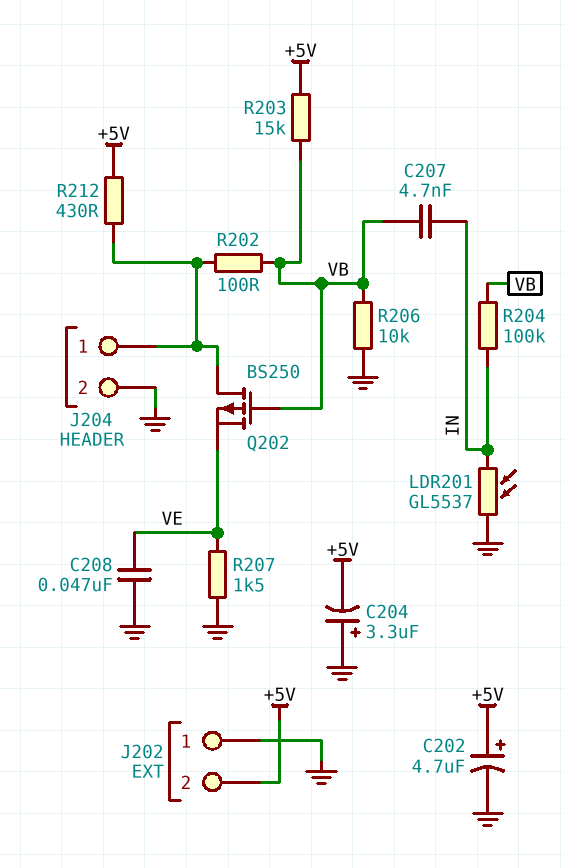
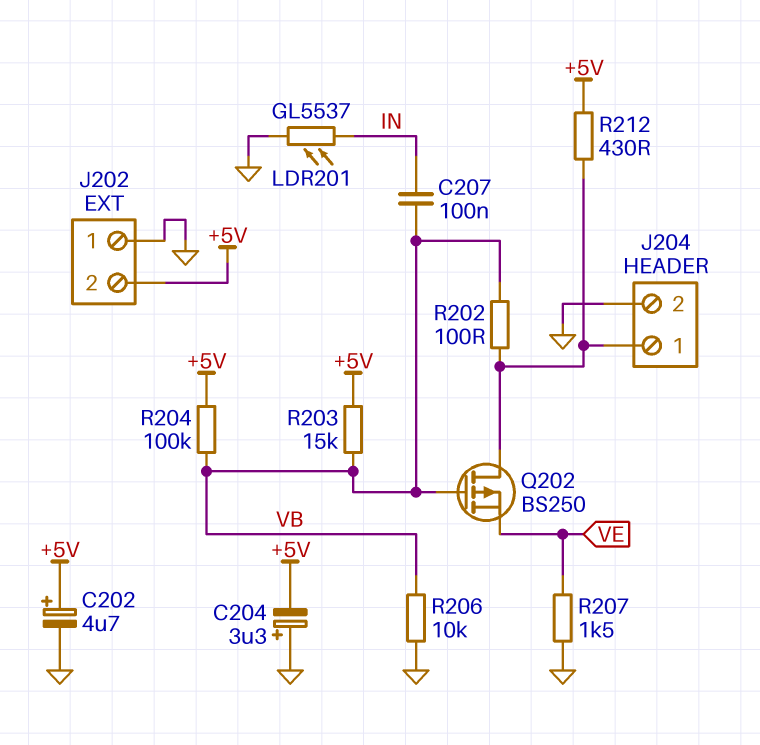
C207: 4.7nF (IN, VB) -> 100nF (IN, VB)
C208: 47nF (GND, VE) -> none
R204: 100k (IN, VB) -> 100k (+5V, VB)

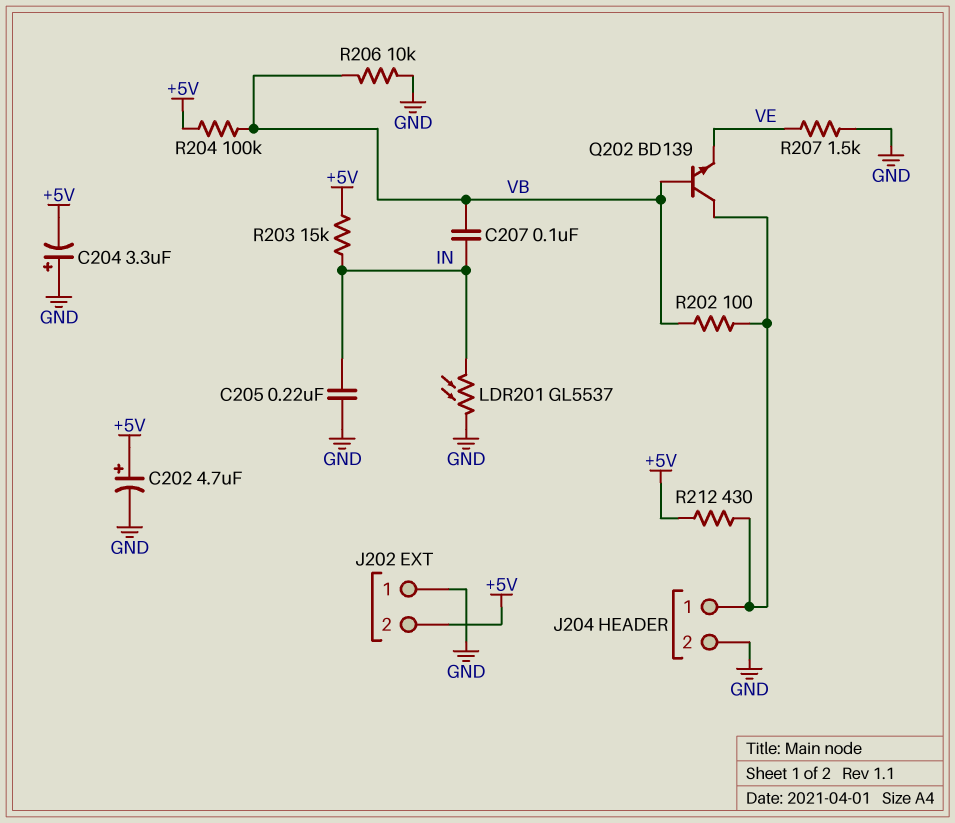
C205: none -> 220nF (GND, IN)
Q202: PMOS BS250 (G VB, D J204/1, S VE) -> NPN BD139 (B VB, C J204/1, E VE)
R203: 15k (+5V, VB) -> 15k (+5V, IN)

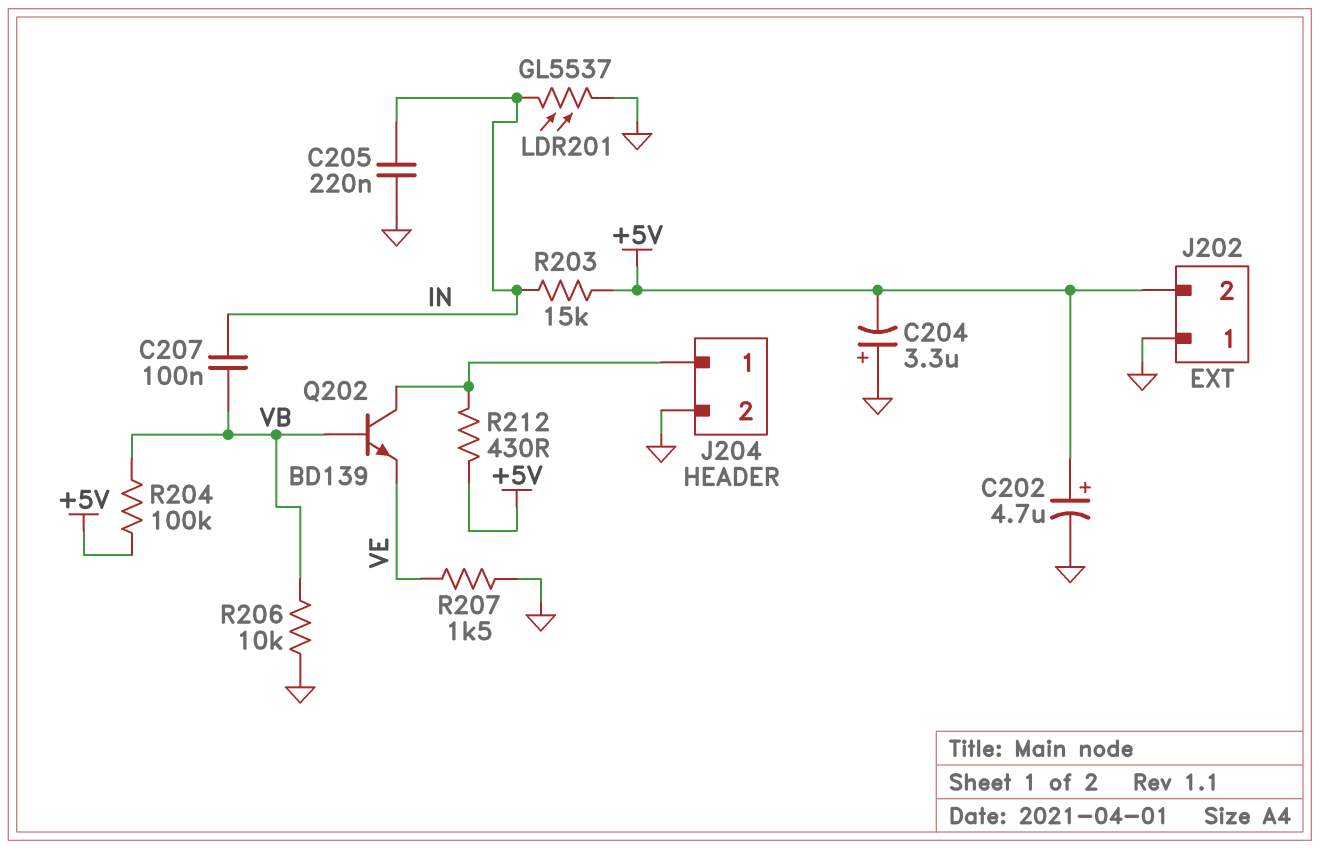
R202: 100 (J204/1, VB) -> none

